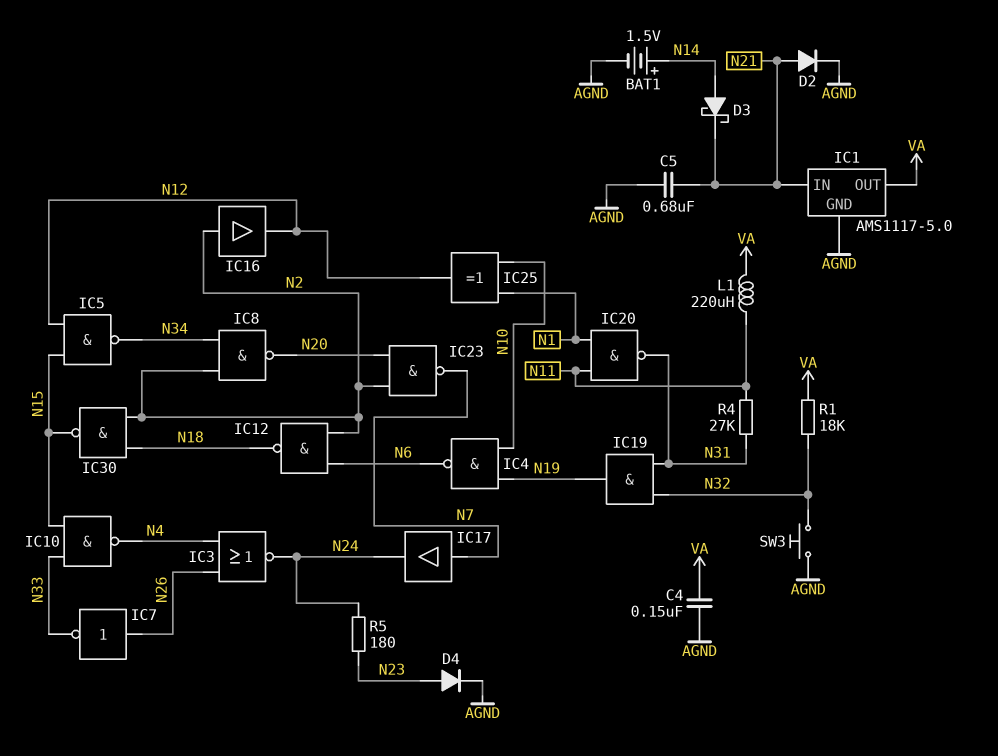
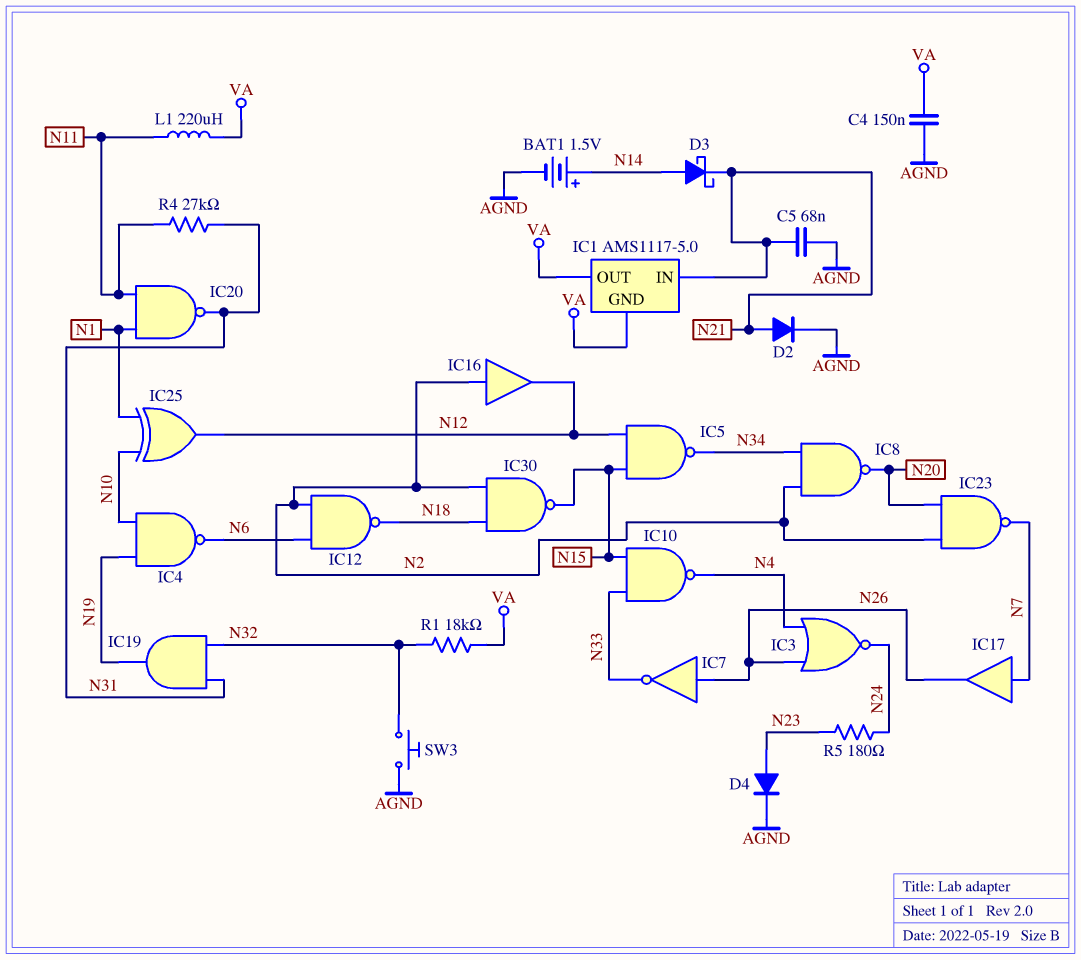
C5: 680nF (AGND, N21) -> 68nF (AGND, N21)
IC1 pin GND: AGND -> VA
IC17: buffer (in N7, out N24) -> buffer (in N7, out N26)

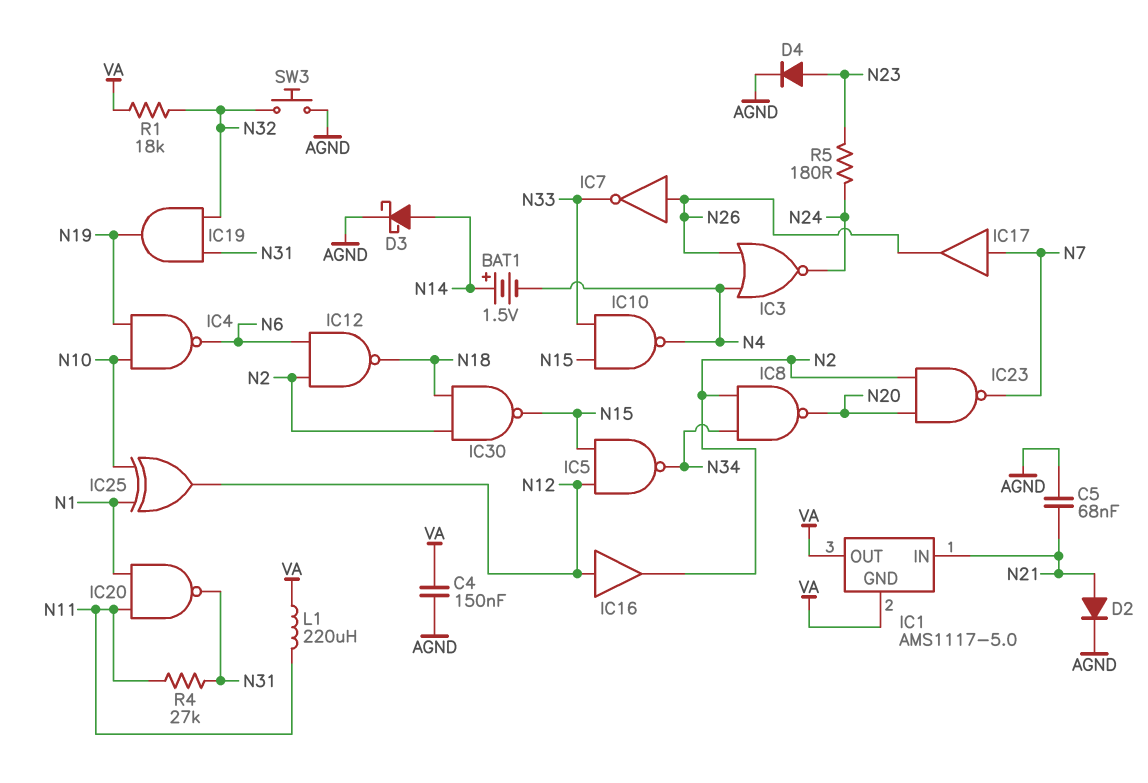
BAT1: 1.5V (plus N14, minus AGND) -> 1.5V (plus N14, minus N4)
D3: schottky (A N14, K N21) -> schottky (A N14, K AGND)
IC16: buffer (in N2, out N12) -> buffer (in N12, out N2)

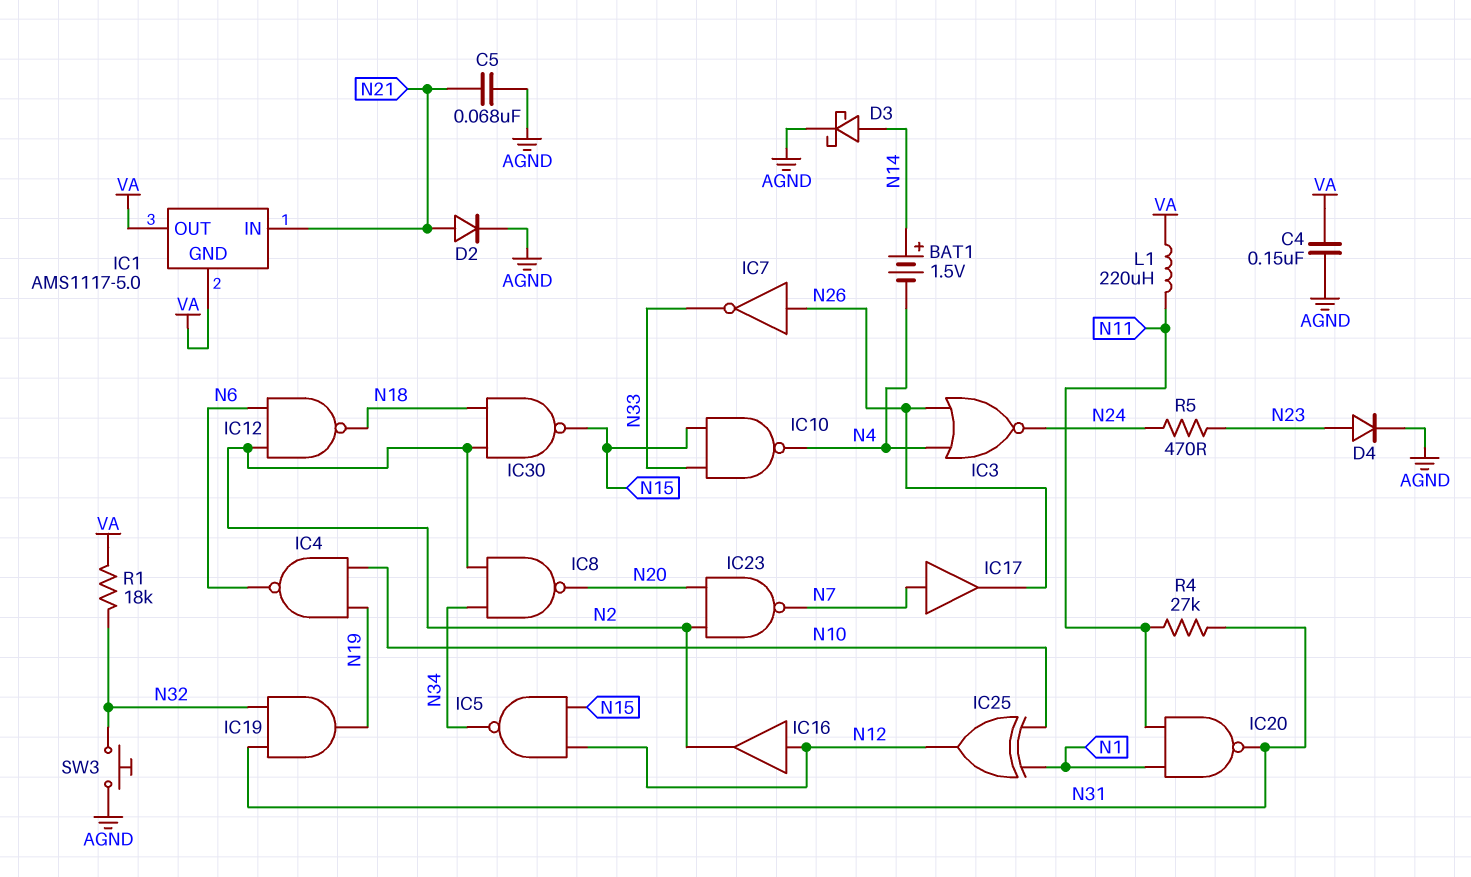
R5: 180 (N23, N24) -> 470 (N23, N24)

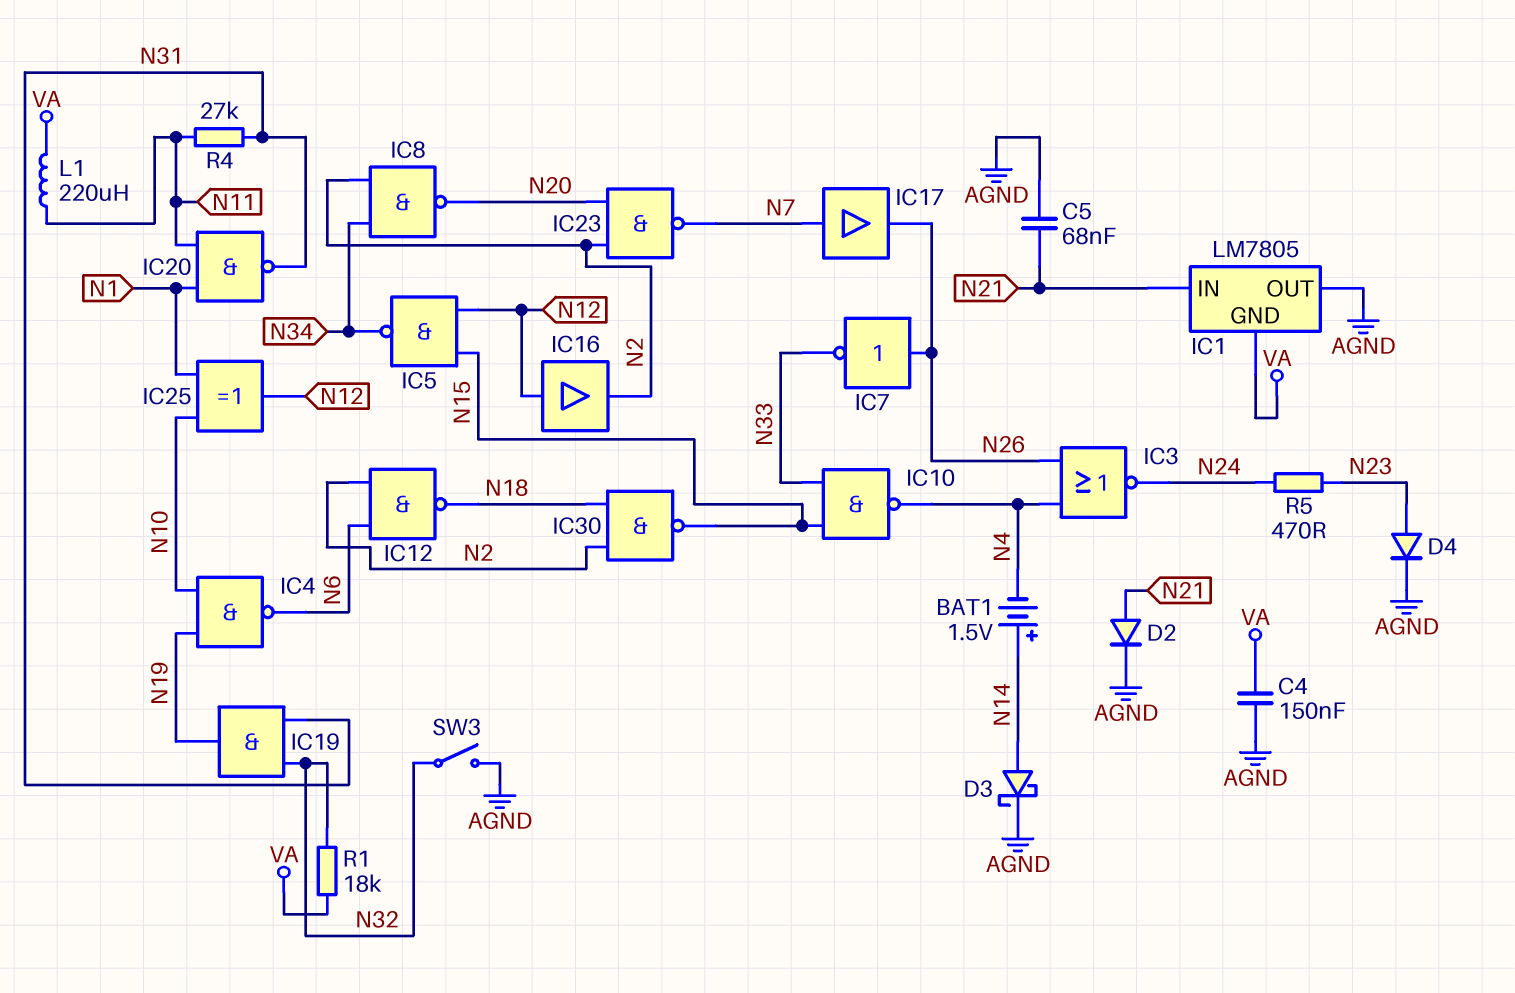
IC1: AMS1117-5.0 -> LM7805
IC1 pin OUT: VA -> AGND
SW3: button (AGND, N32) -> switch (AGND, N32)

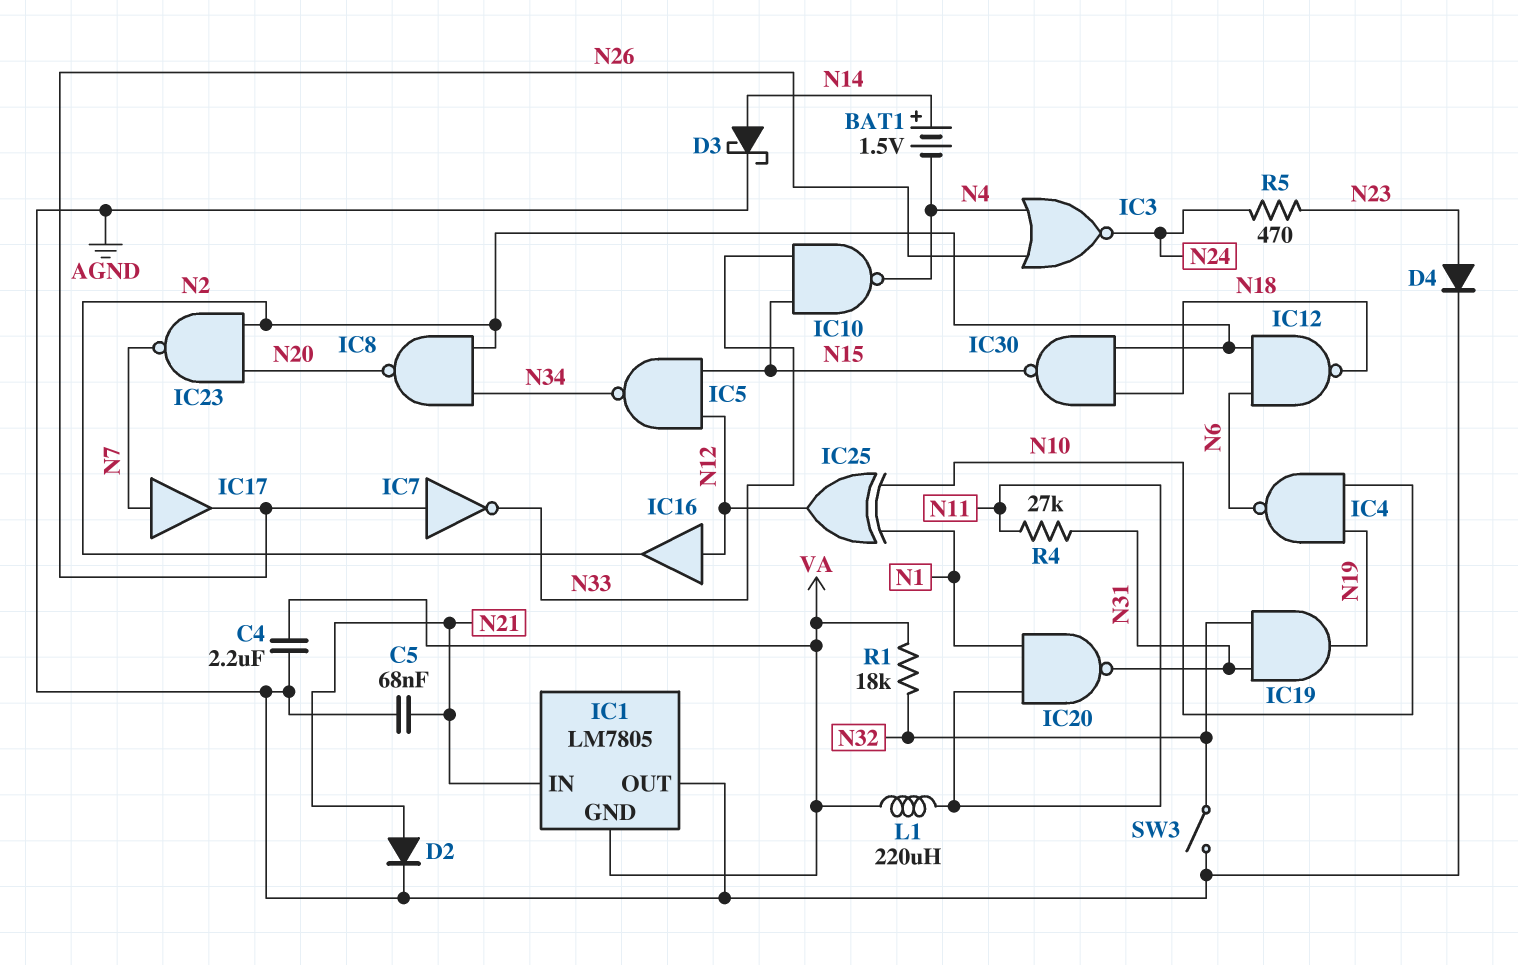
C4: 150nF (AGND, VA) -> 2.2uF (AGND, VA)

